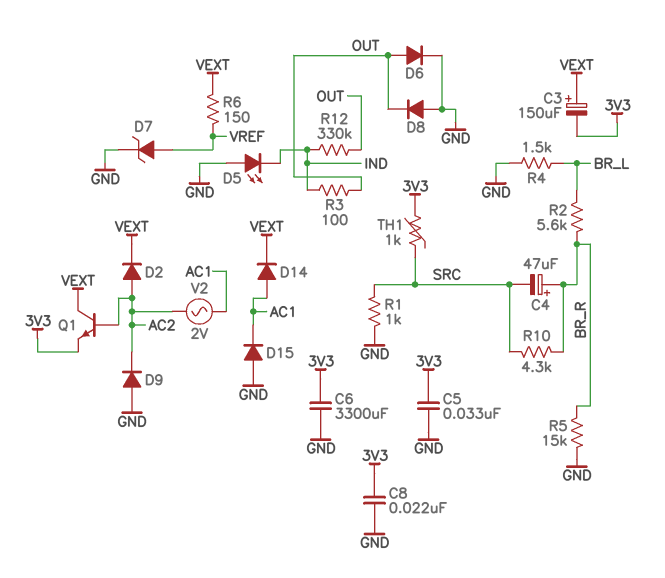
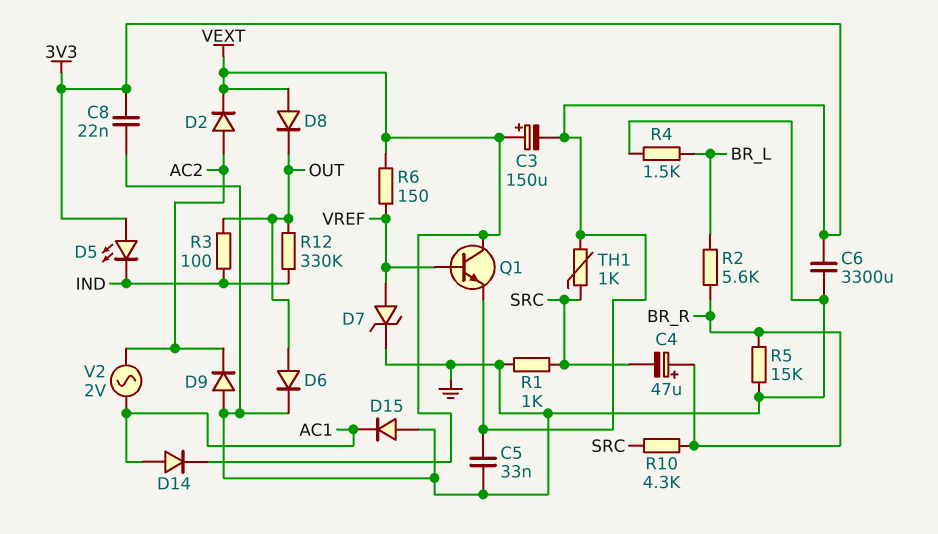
D5: LED (A GND, K IND) -> LED (A 3V3, K IND)
D8: diode (A GND, K OUT) -> diode (A VEXT, K OUT)
Q1: NPN (B AC2, C VEXT, E 3V3) -> NPN (B VREF, C VEXT, E 3V3)

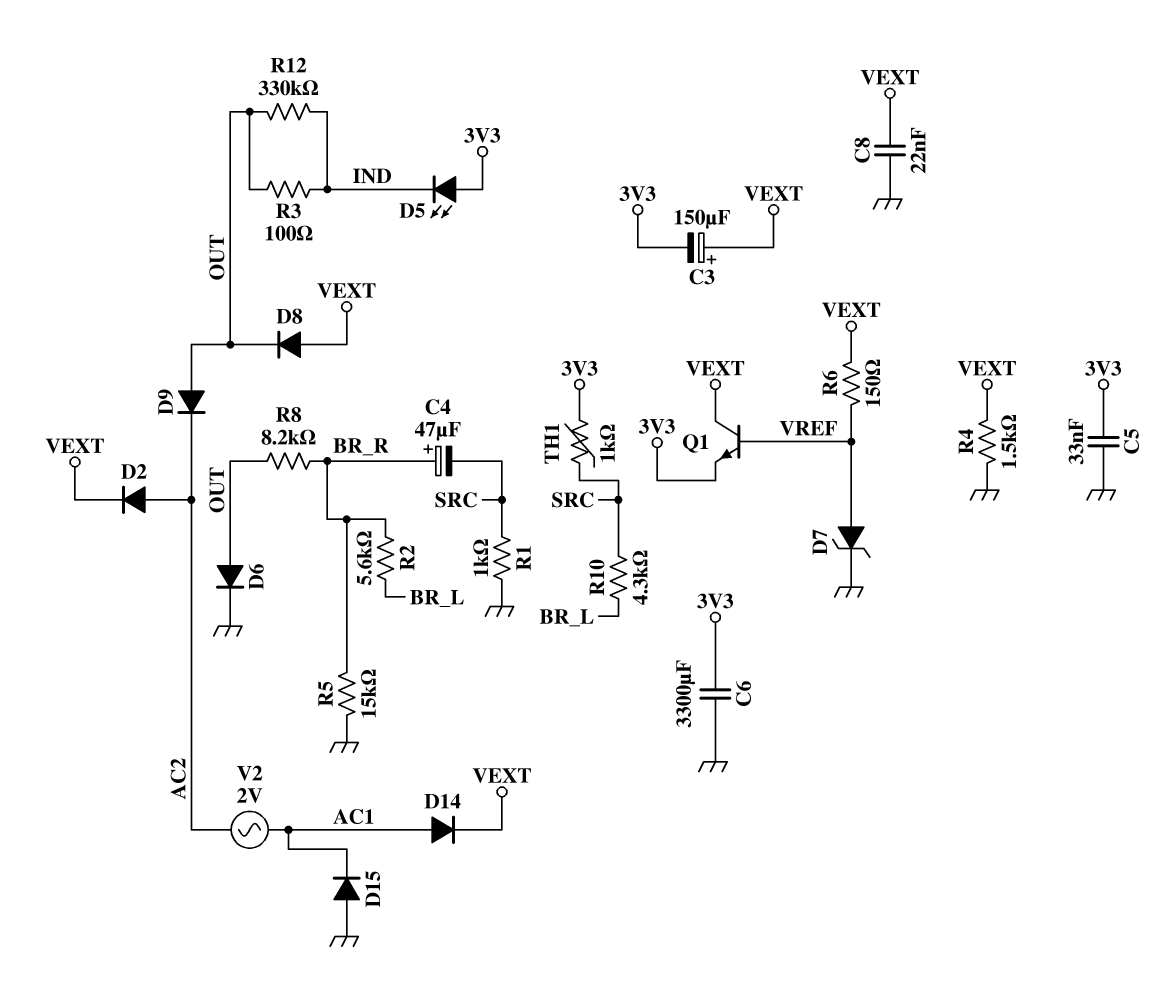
C8: 22nF (3V3, GND) -> 22nF (GND, VEXT)
D9: diode (A GND, K AC2) -> diode (A OUT, K AC2)
R4: 1.5k (BR_L, GND) -> 1.5k (GND, VEXT)
R8: none -> 8.2k (BR_R, OUT)
R10: 4.3k (BR_R, SRC) -> 4.3k (BR_L, SRC)

